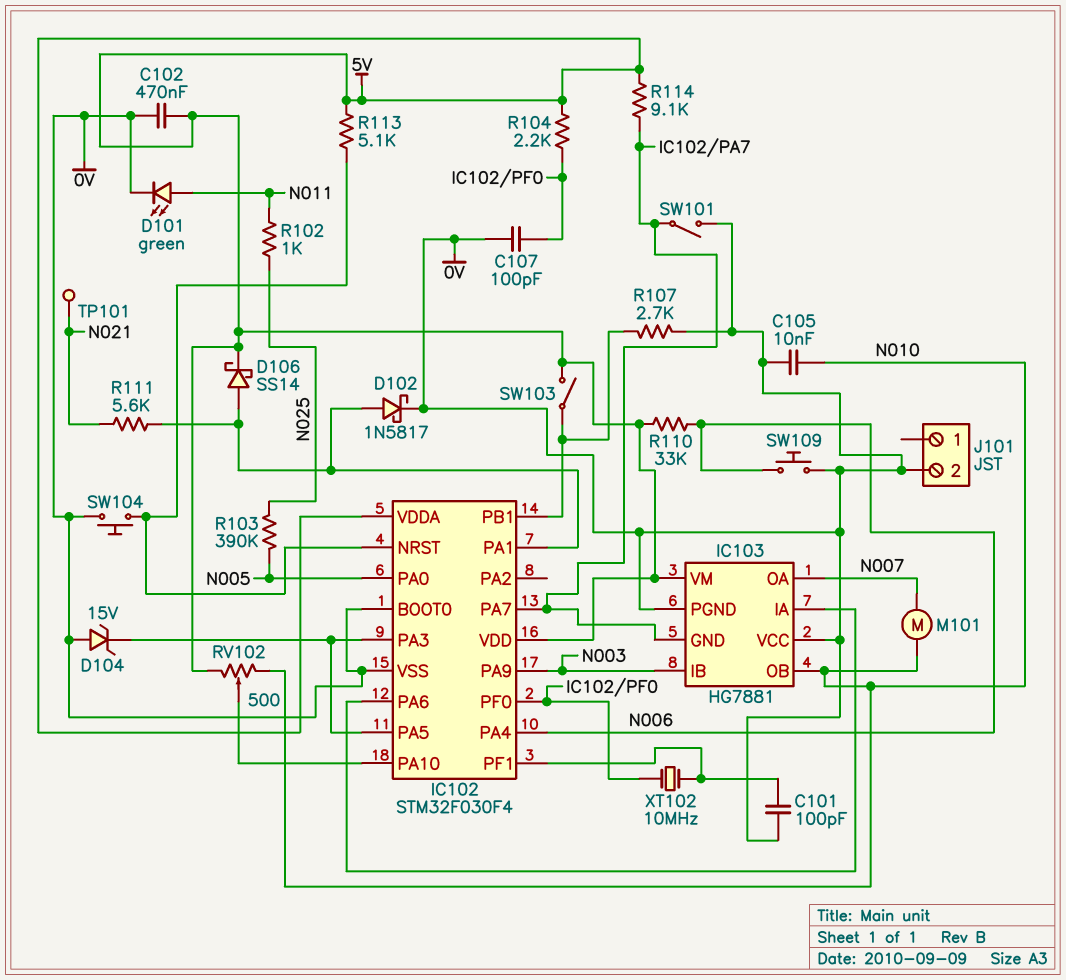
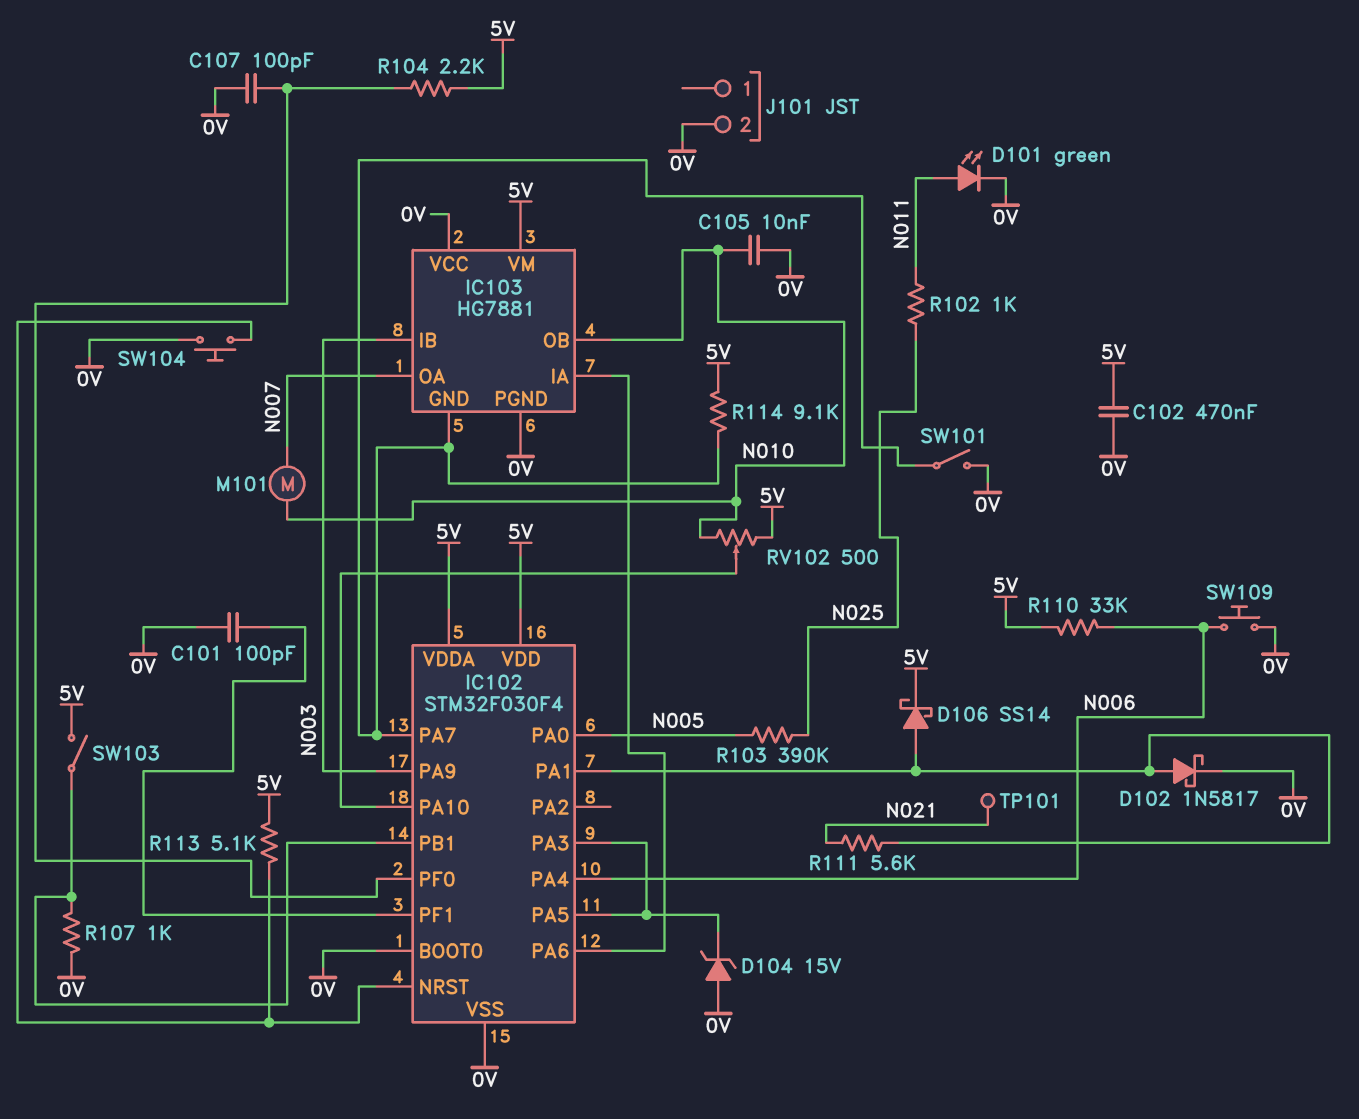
R107: 2.7k (0V, IC102/PB1) -> 1k (0V, IC102/PB1)
XT102: 10MHz (IC102/PF0, IC102/PF1) -> none

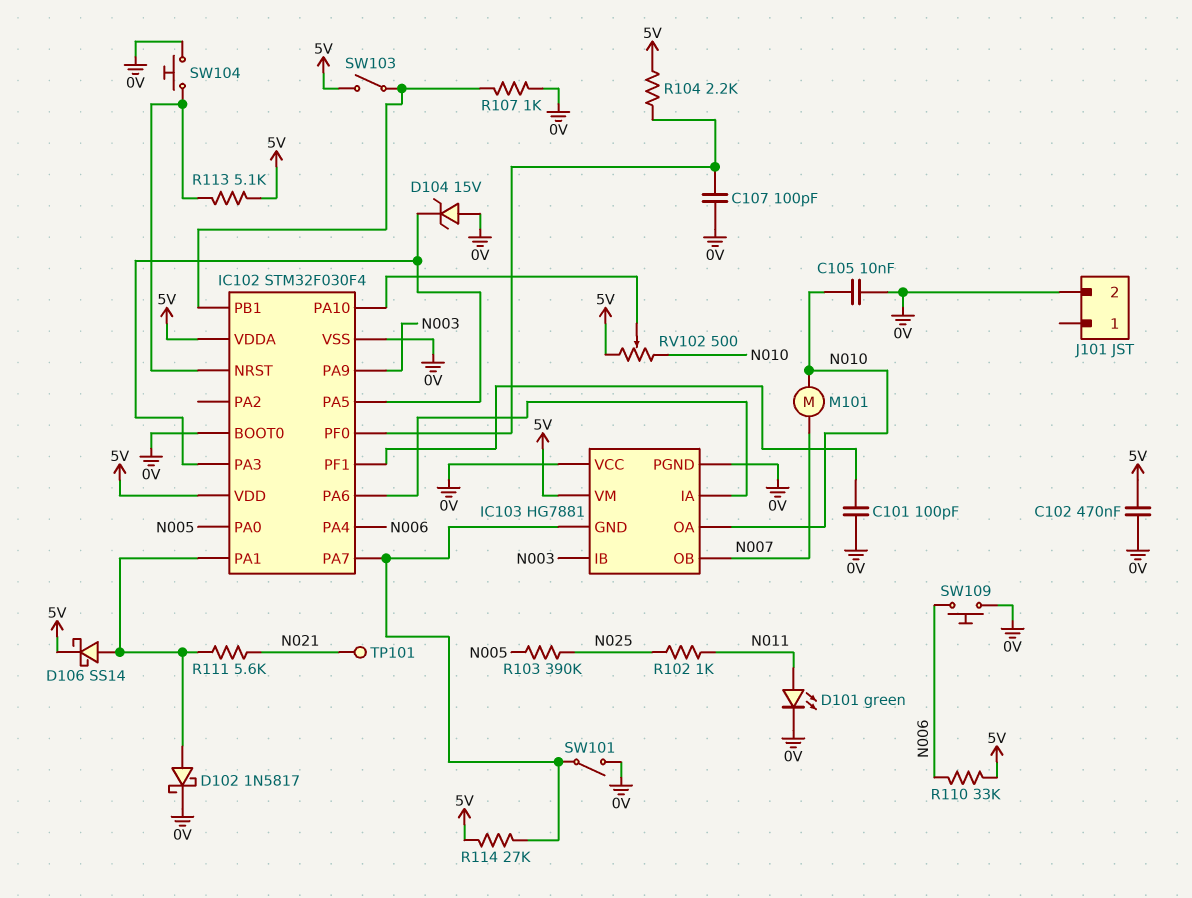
IC103 pin OA: N007 -> N010
IC103 pin OB: N010 -> N007
R114: 9.1k (5V, IC102/PA7) -> 27k (5V, IC102/PA7)

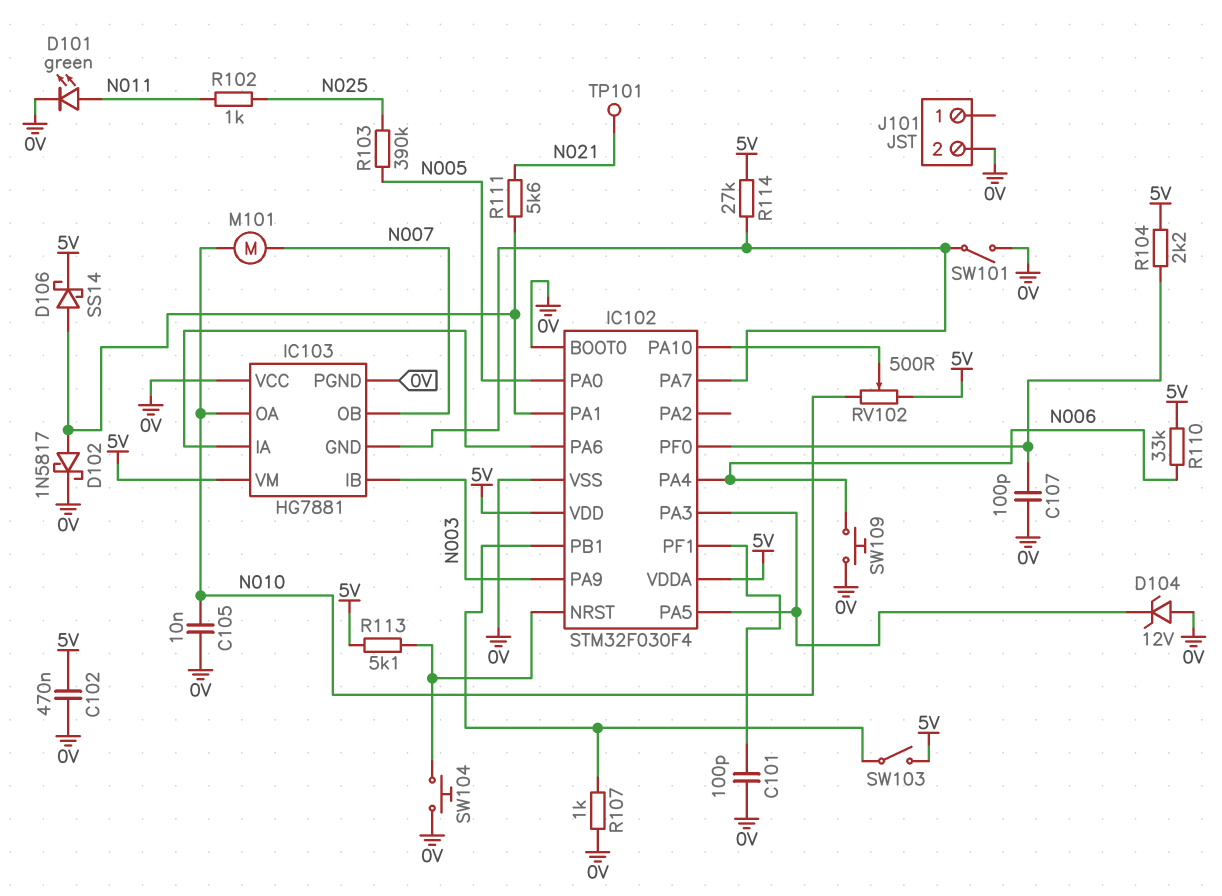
D104: zener 15V (A 0V, K IC102/PA3) -> zener 12V (A 0V, K IC102/PA3)

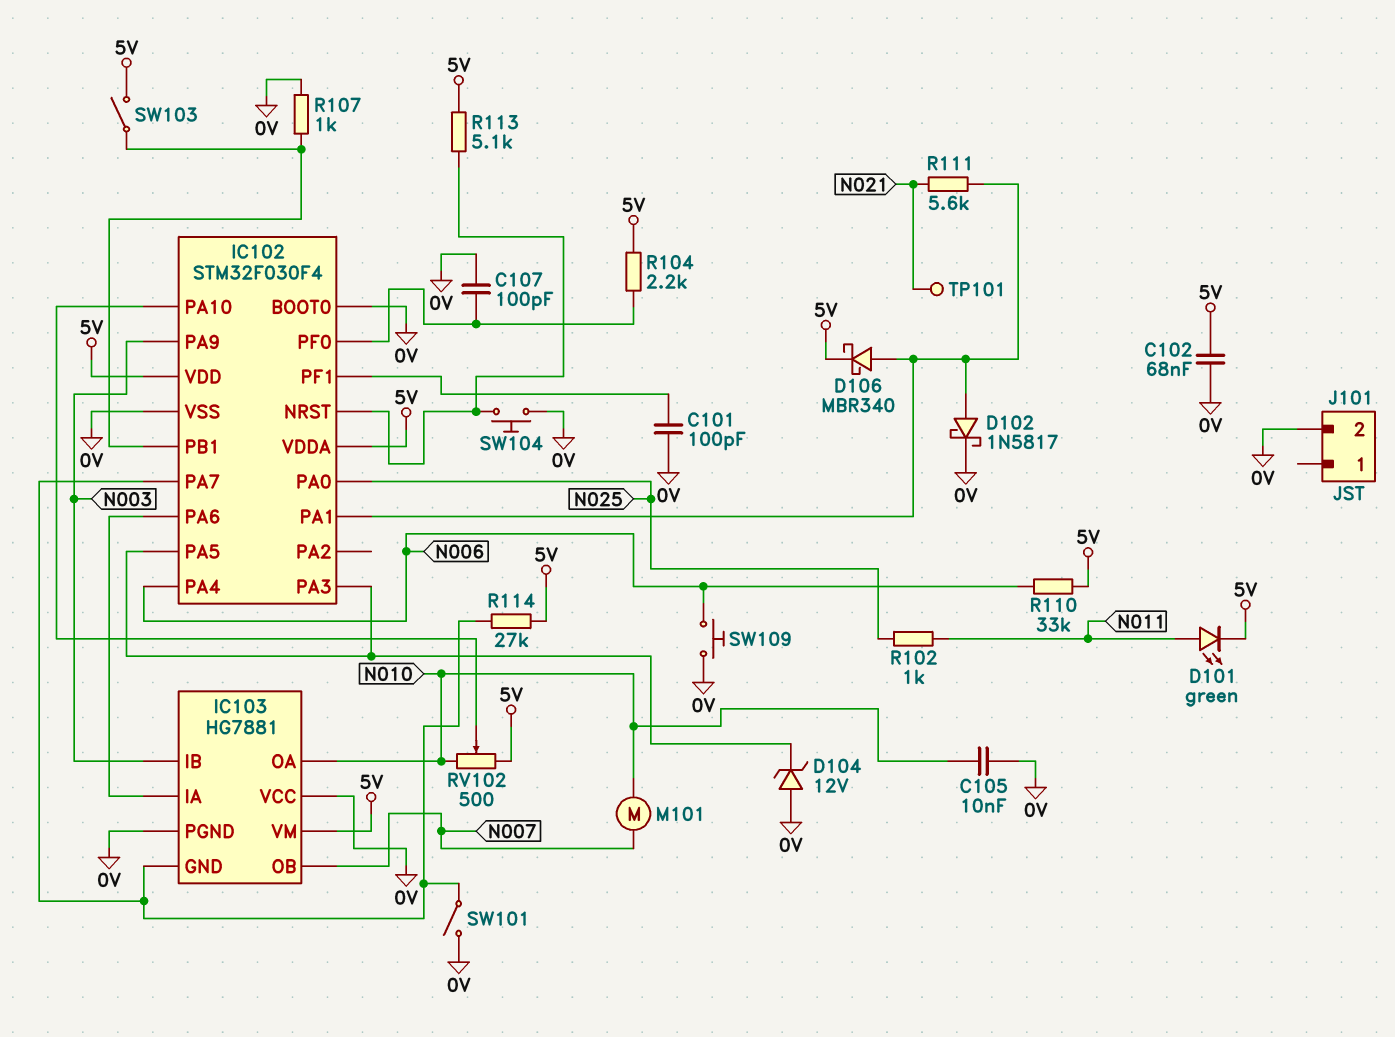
C102: 470nF (0V, 5V) -> 68nF (0V, 5V)
D101: LED green (A N011, K 0V) -> LED green (A N011, K 5V)
D106: schottky SS14 (A IC102/PA1, K 5V) -> schottky MBR340 (A IC102/PA1, K 5V)
IC102 pin PA0: N005 -> N025
R103: 390k (N005, N025) -> none

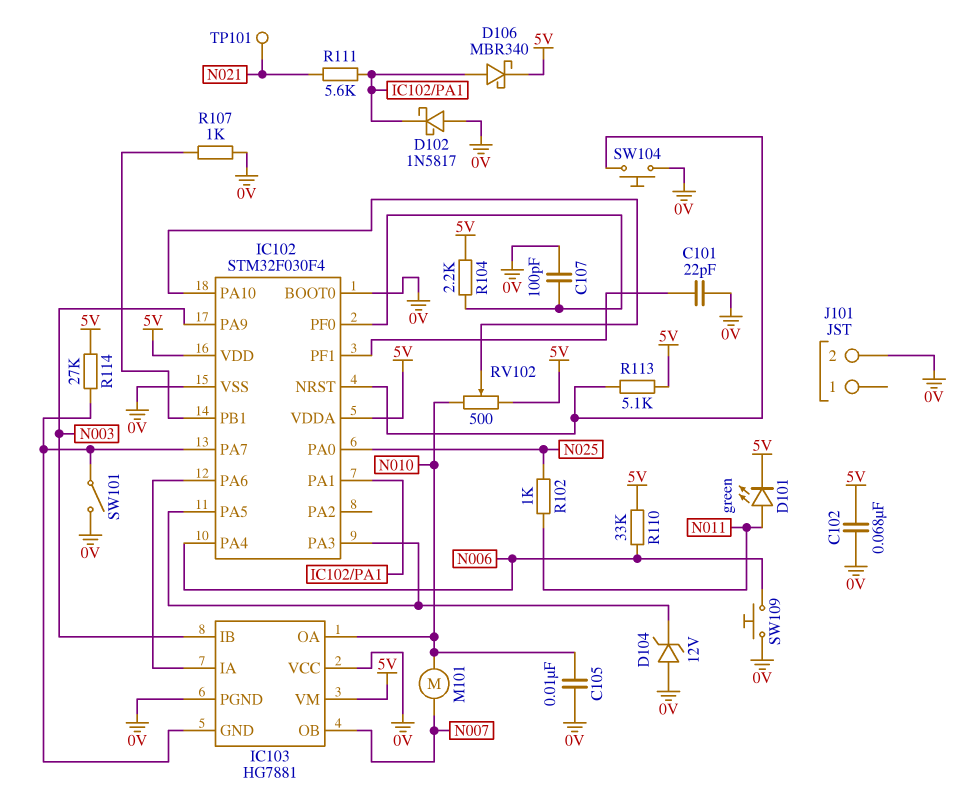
C101: 100pF (0V, IC102/PF1) -> 22pF (0V, IC102/PF1)
D102: schottky 1N5817 (A IC102/PA1, K 0V) -> schottky 1N5817 (A 0V, K IC102/PA1)
SW103: switch (5V, IC102/PB1) -> none

